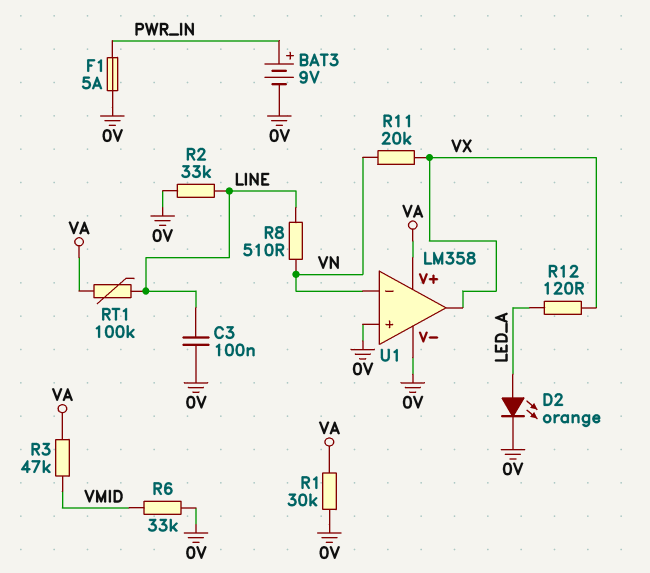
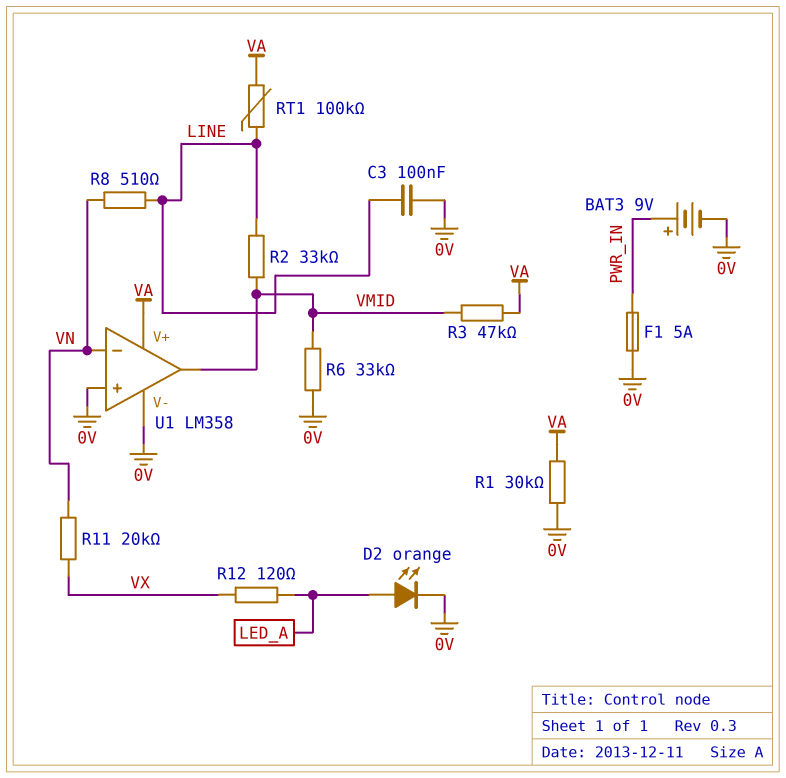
R2: 33k (0V, LINE) -> 33k (LINE, VMID)
U1 pin out: VX -> VMID

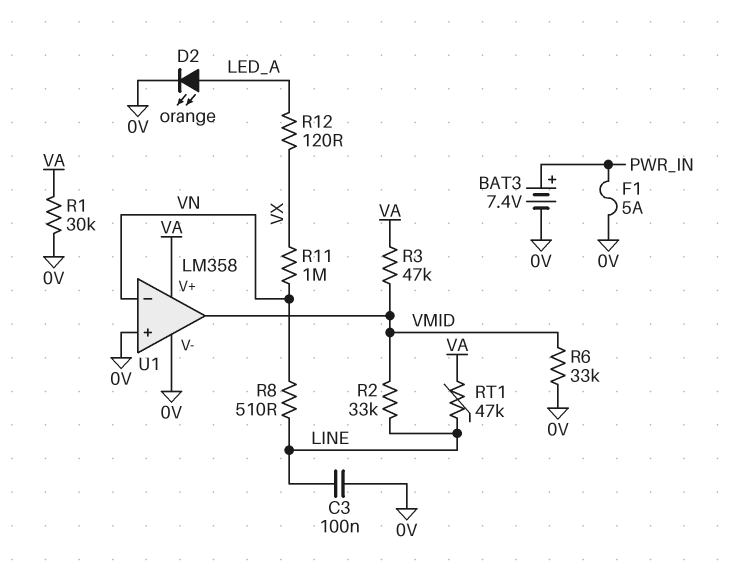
BAT3: 9V (plus PWR_IN, minus 0V) -> 7.4V (plus PWR_IN, minus 0V)
R11: 20k (VN, VX) -> 1M (VN, VX)
RT1: 100k (LINE, VA) -> 47k (LINE, VA)

